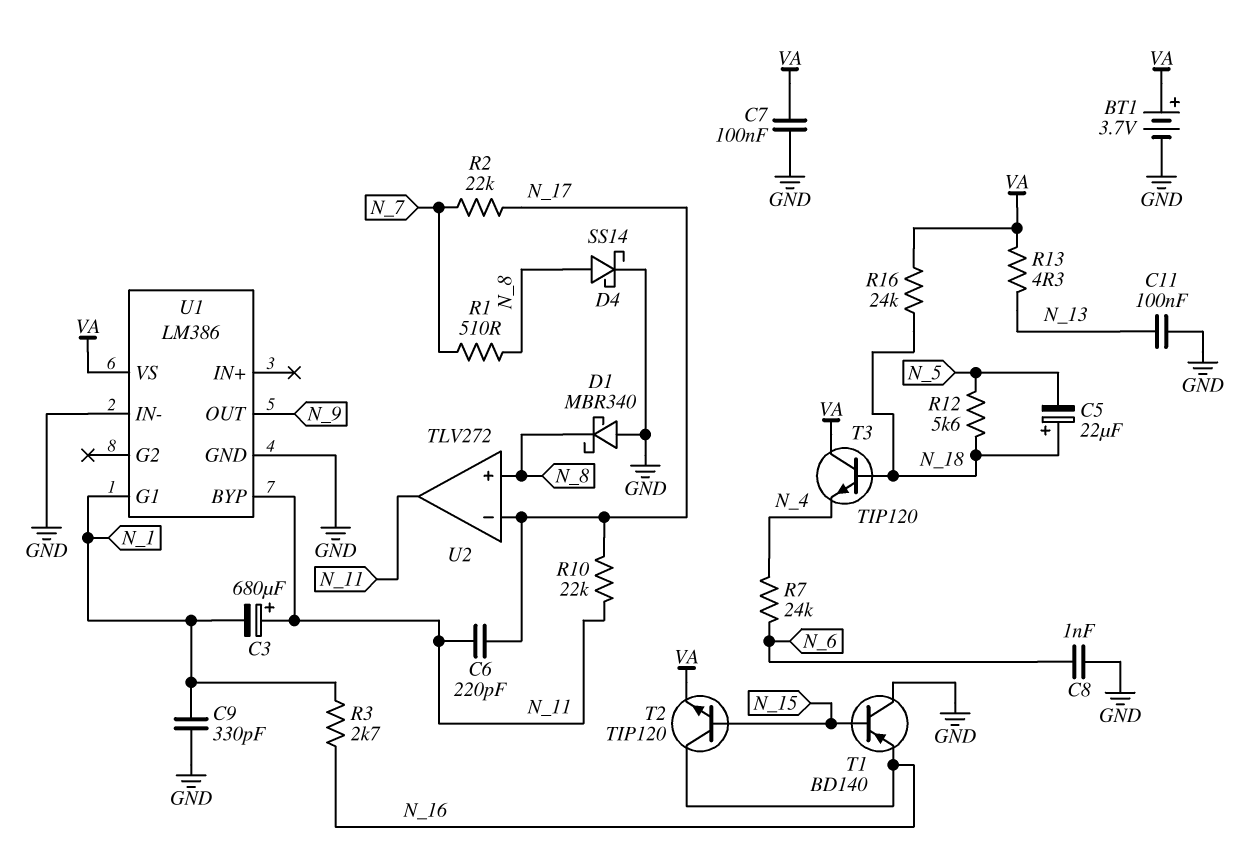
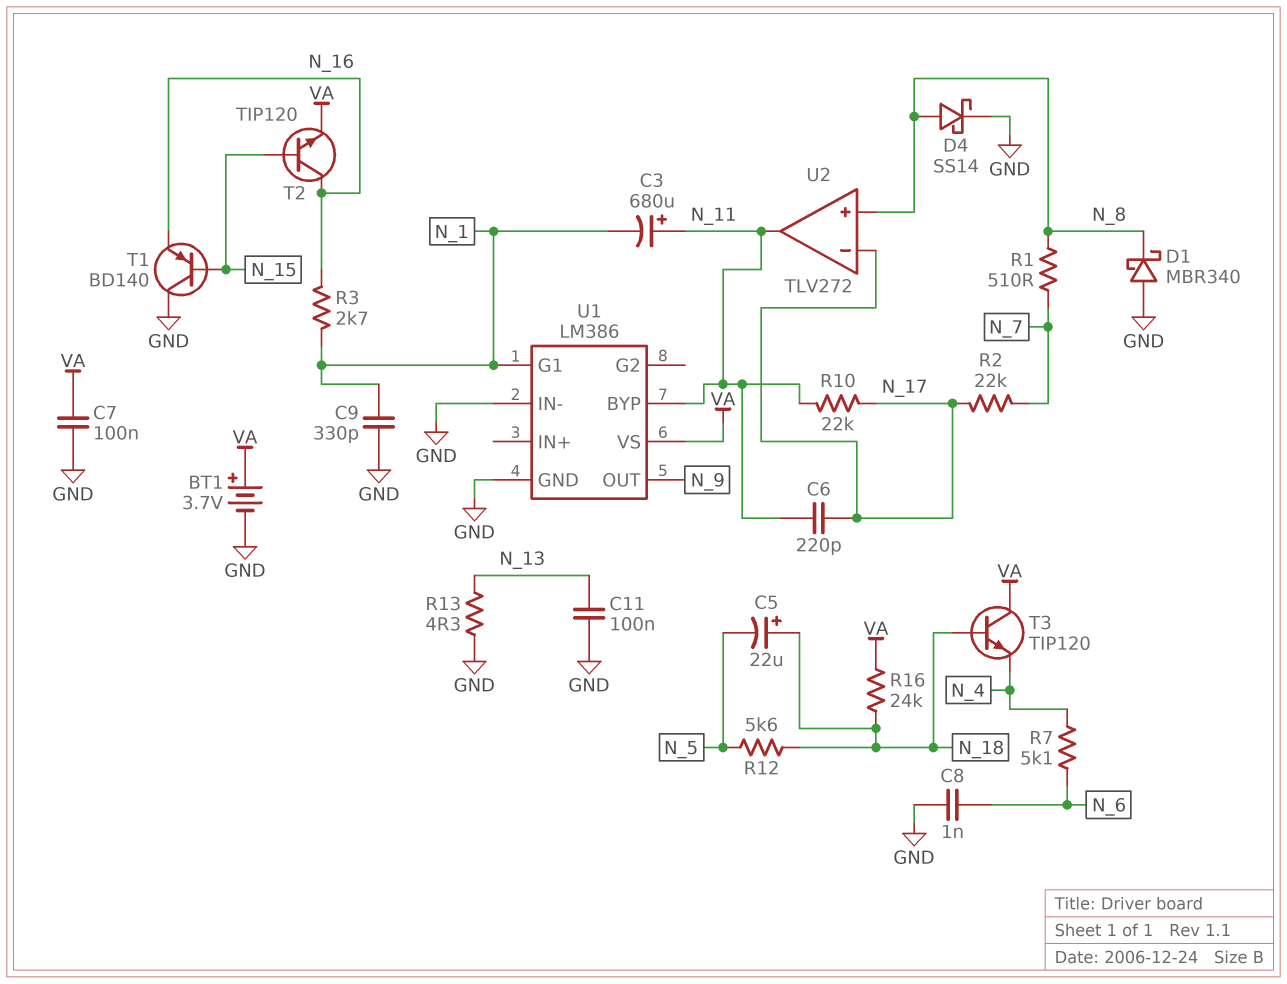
R7: 24k (N_4, N_6) -> 5.1k (N_4, N_6)
R13: 4.3 (N_13, VA) -> 4.3 (GND, N_13)

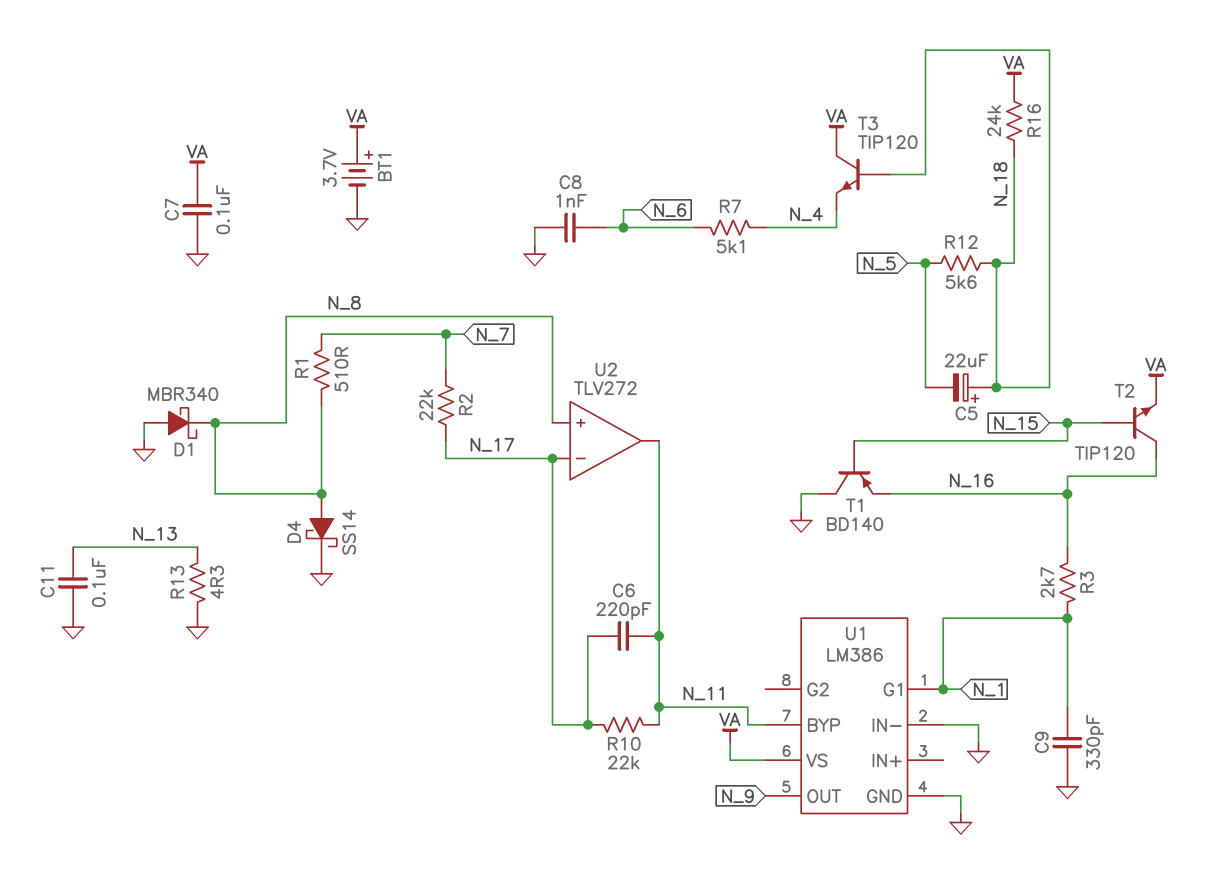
C3: 680uF (plus N_11, minus N_1) -> none

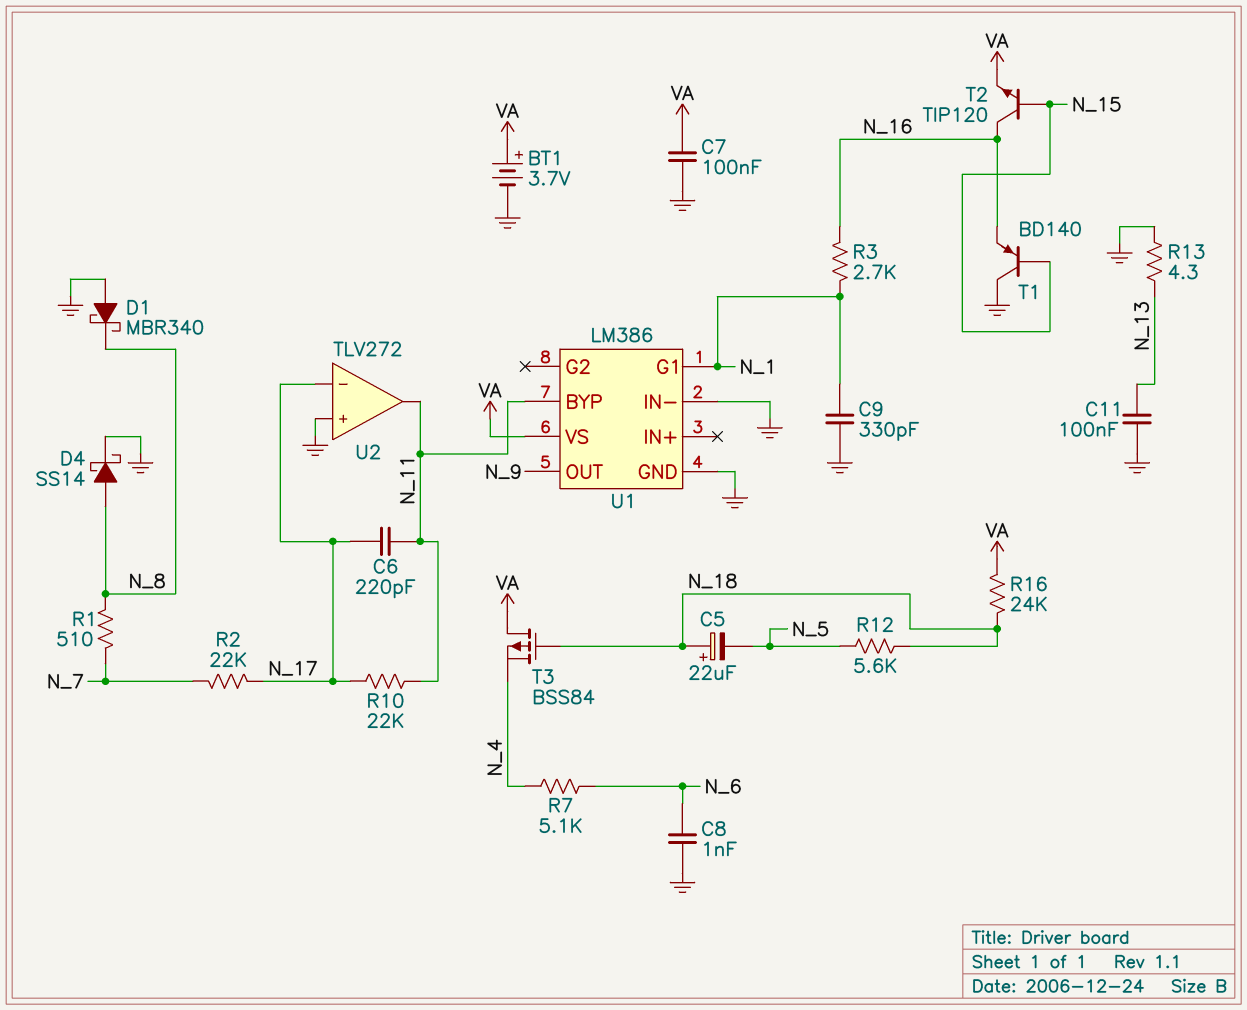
T3: NPN TIP120 (B N_18, C VA, E N_4) -> PMOS BSS84 (G N_18, D VA, S N_4)
U2 pin in+: N_8 -> GND

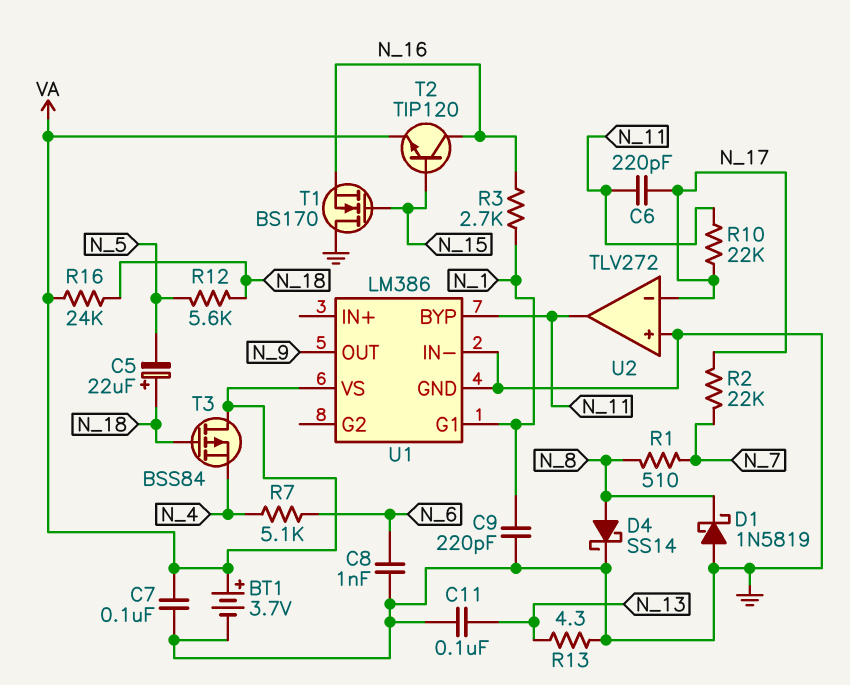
C9: 330pF (GND, N_1) -> 220pF (GND, N_1)
D1: schottky MBR340 (A GND, K N_8) -> schottky 1N5819 (A GND, K N_8)
T1: PNP BD140 (B N_15, C GND, E N_16) -> NMOS BS170 (G N_15, D GND, S N_16)

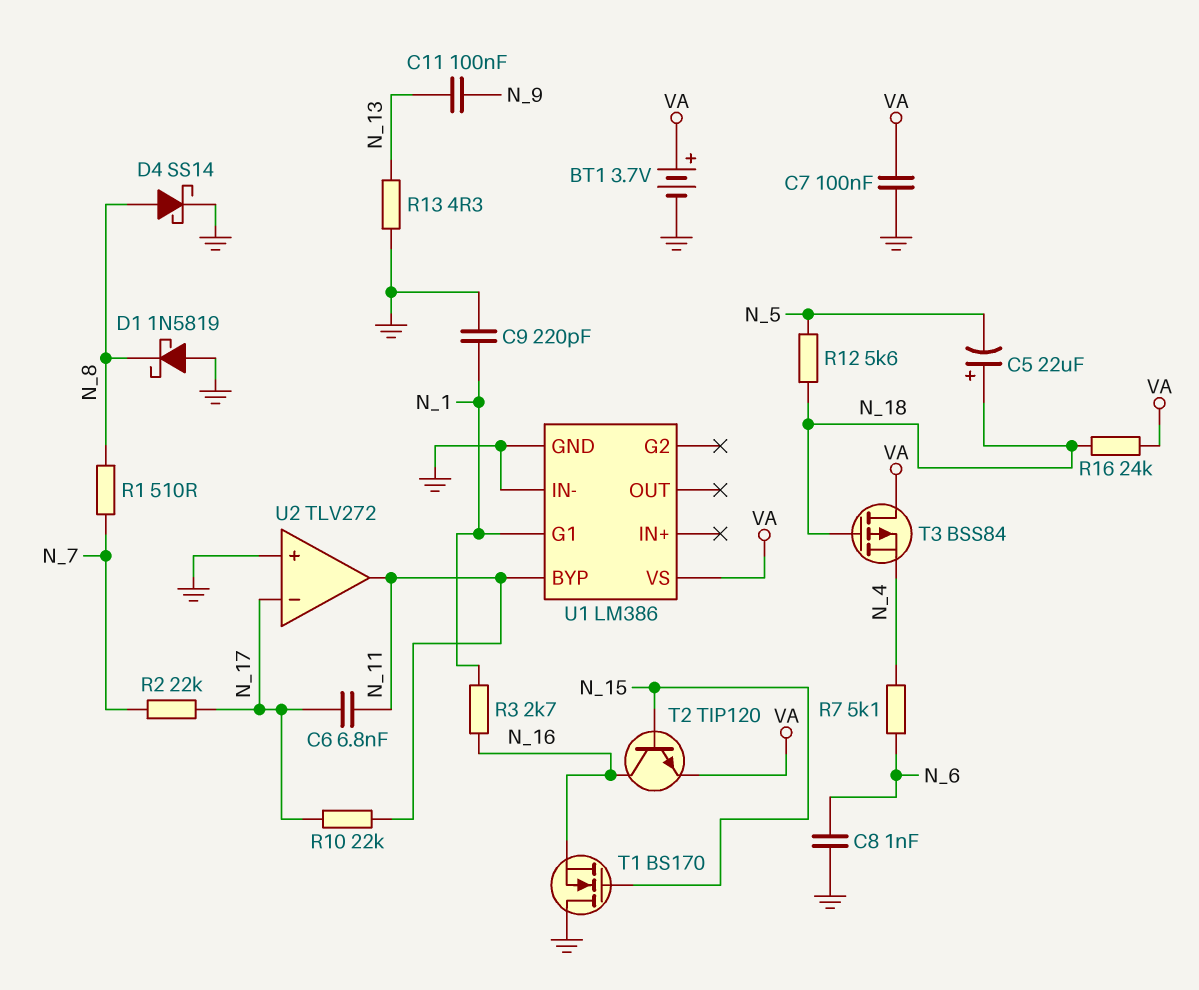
C6: 220pF (N_11, N_17) -> 6.8nF (N_11, N_17)
C11: 100nF (GND, N_13) -> 100nF (N_9, N_13)
U1 pin OUT: N_9 -> none

